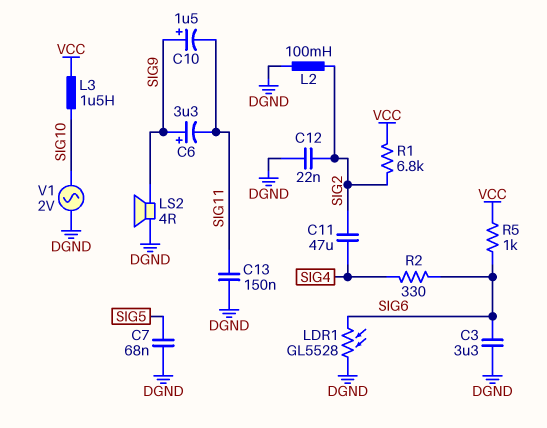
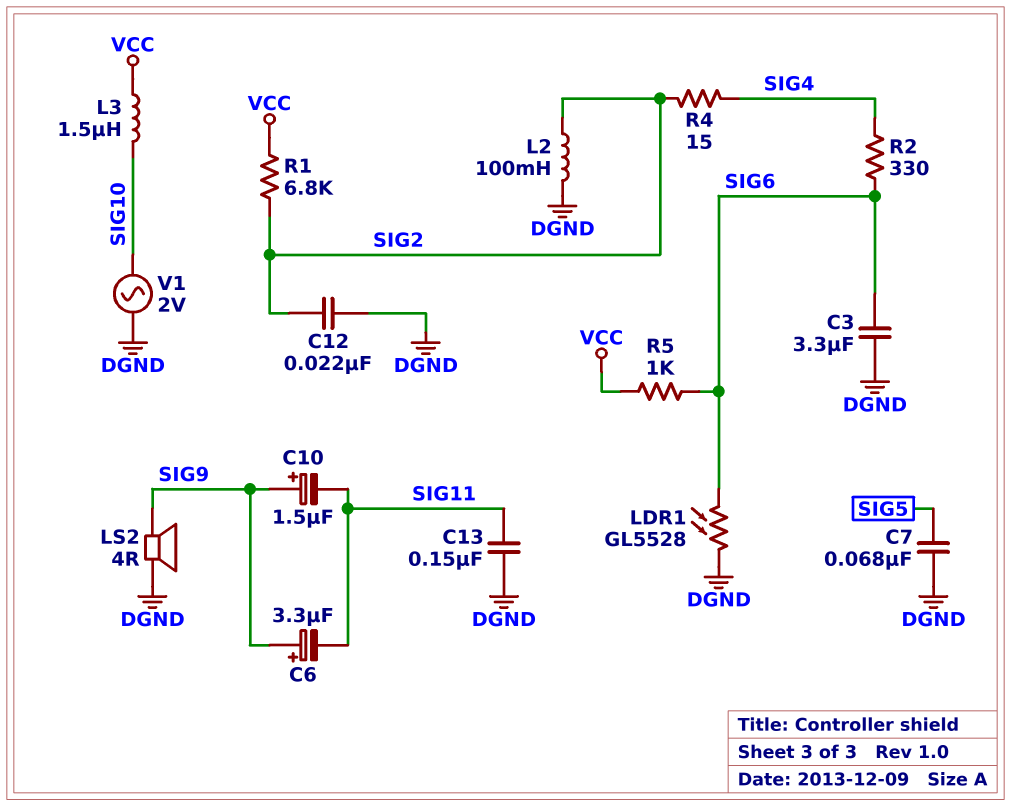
C11: 47uF (SIG2, SIG4) -> none
R4: none -> 15 (SIG2, SIG4)

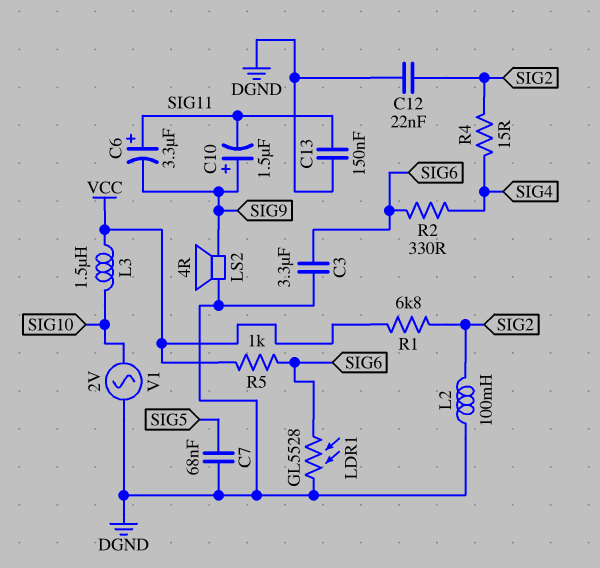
C6: 3.3uF (plus SIG9, minus SIG11) -> 3.3uF (plus SIG11, minus SIG9)

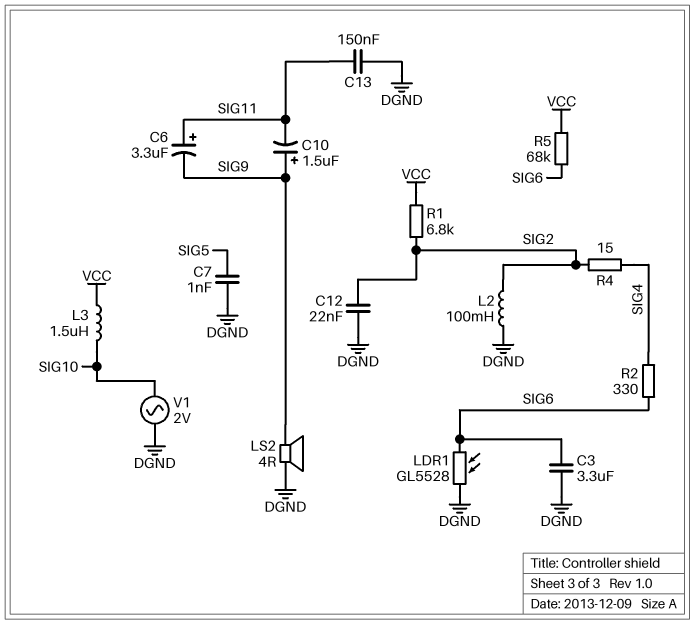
C7: 68nF (DGND, SIG5) -> 1nF (DGND, SIG5)
R5: 1k (SIG6, VCC) -> 68k (SIG6, VCC)

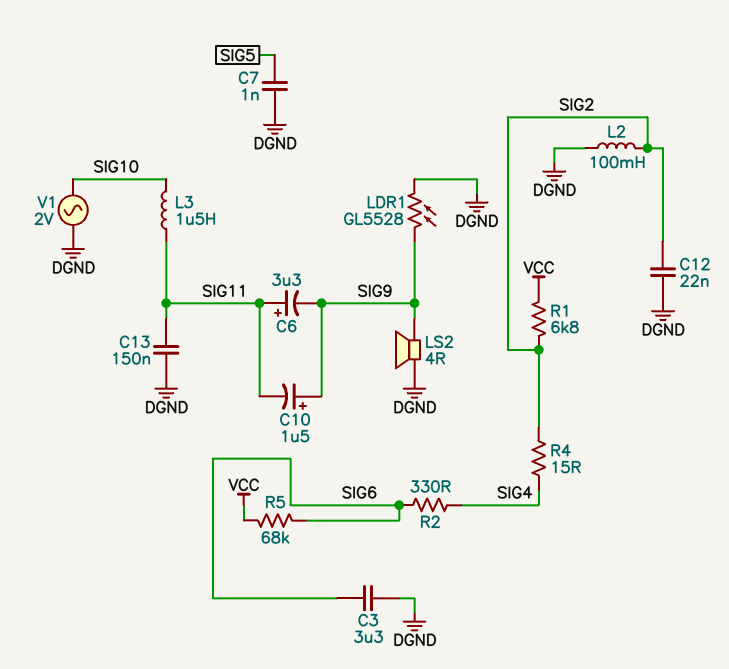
L3: 1.5uH (SIG10, VCC) -> 1.5uH (SIG10, SIG11)
LDR1: GL5528 (DGND, SIG6) -> GL5528 (DGND, SIG9)

